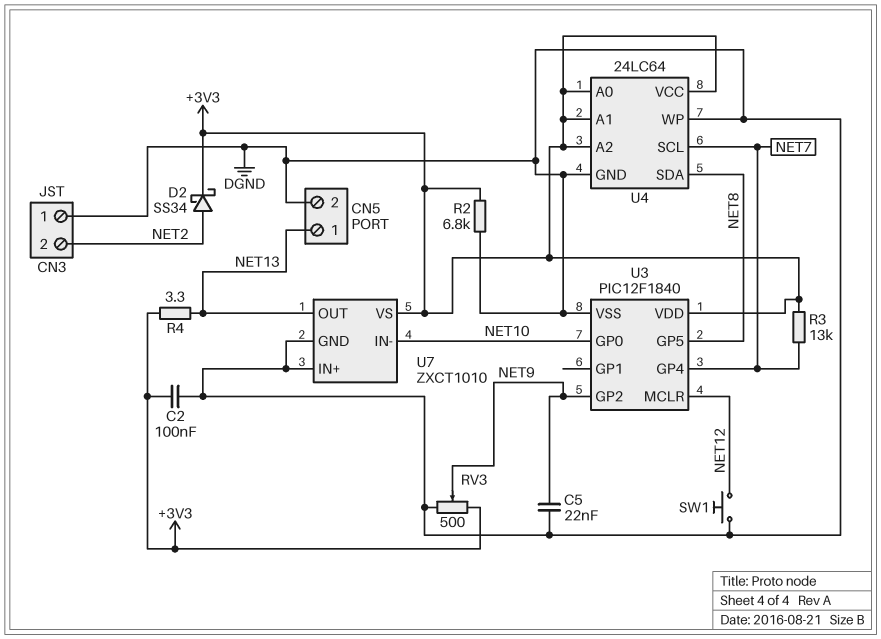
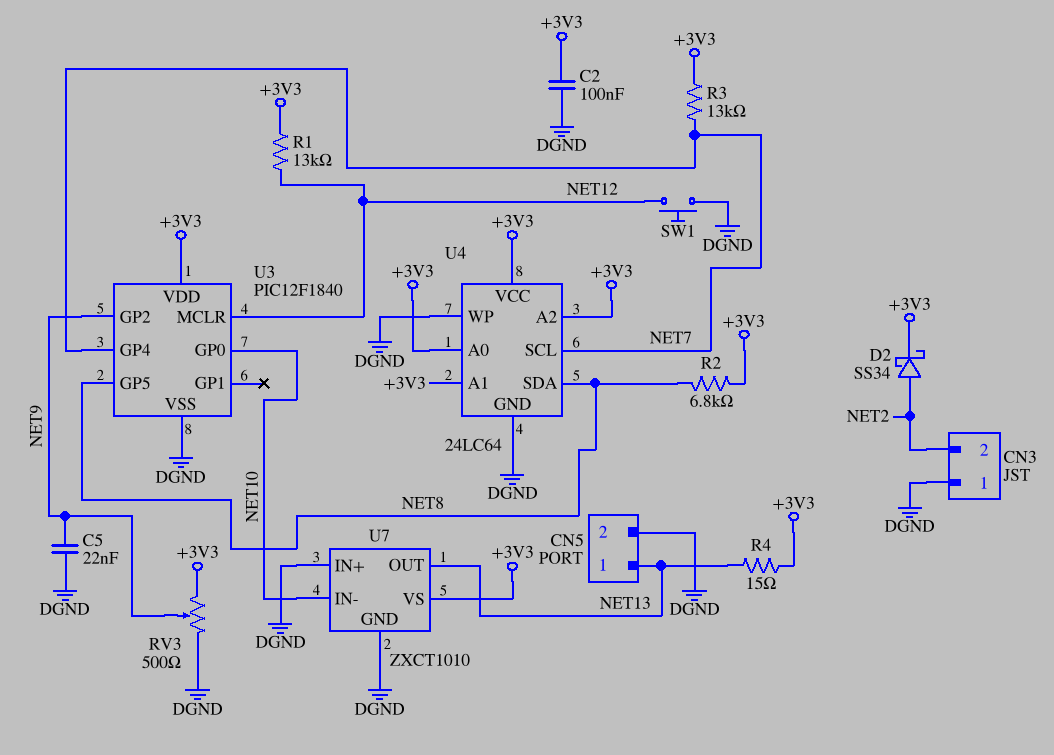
R1: none -> 13k (+3V3, NET12)
R2: 6.8k (+3V3, DGND) -> 6.8k (+3V3, NET8)
R4: 3.3 (+3V3, NET13) -> 15 (+3V3, NET13)

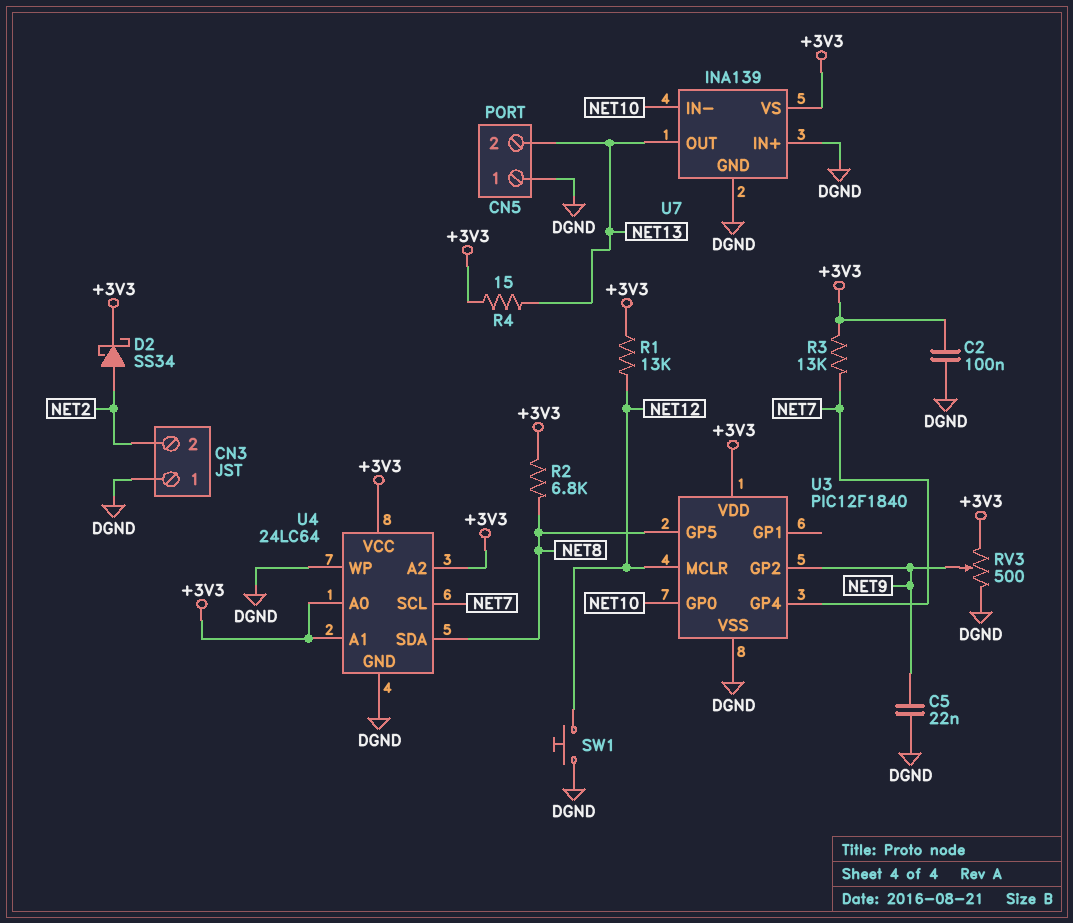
CN5 pin 1: NET13 -> DGND
CN5 pin 2: DGND -> NET13
U7: ZXCT1010 -> INA139

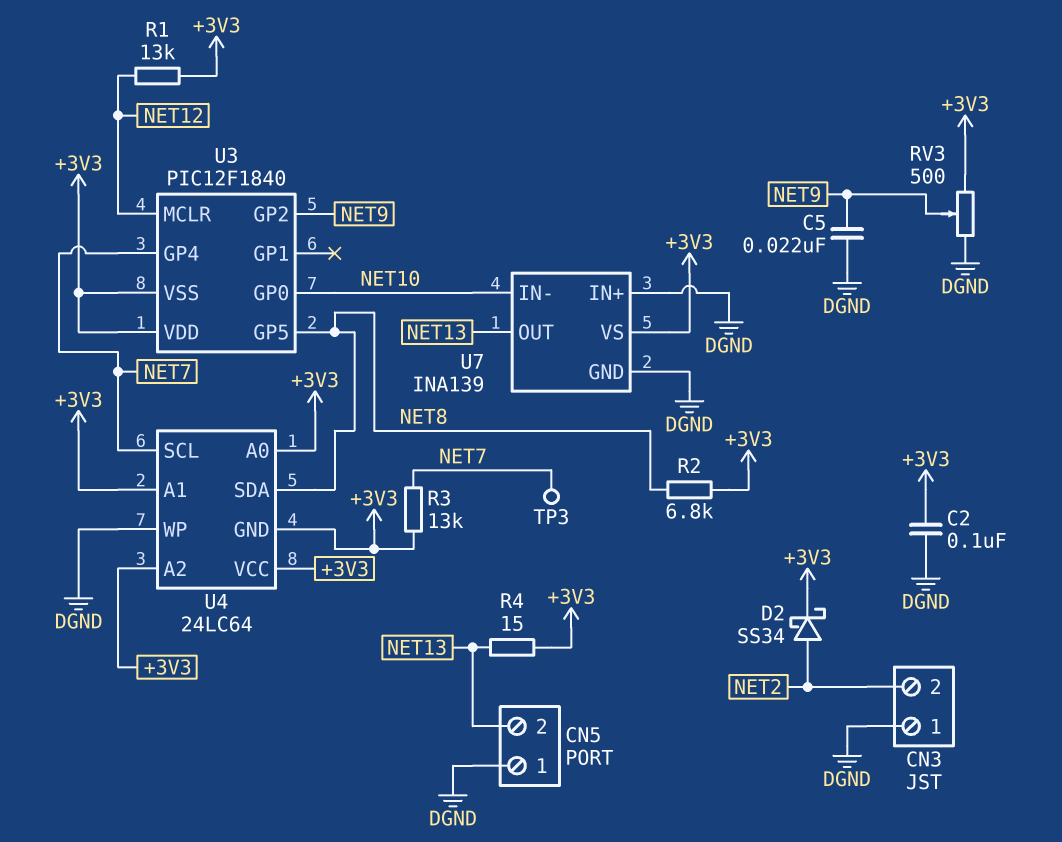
SW1: button (DGND, NET12) -> none
TP3: none -> test point (NET7)
U3 pin VSS: DGND -> +3V3
U4 pin GND: DGND -> +3V3

